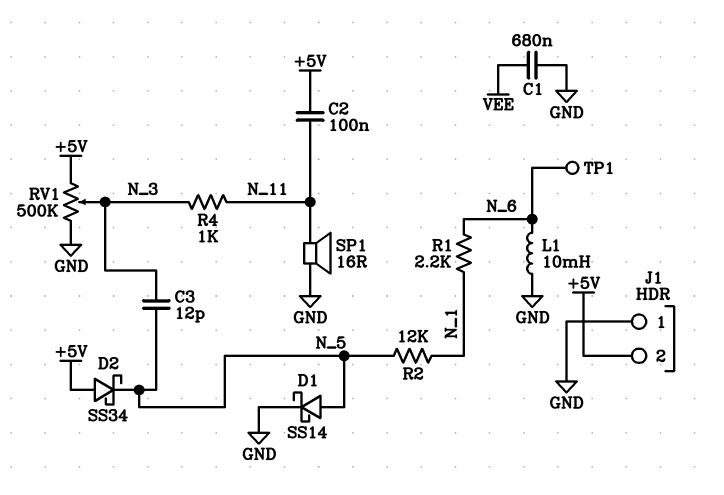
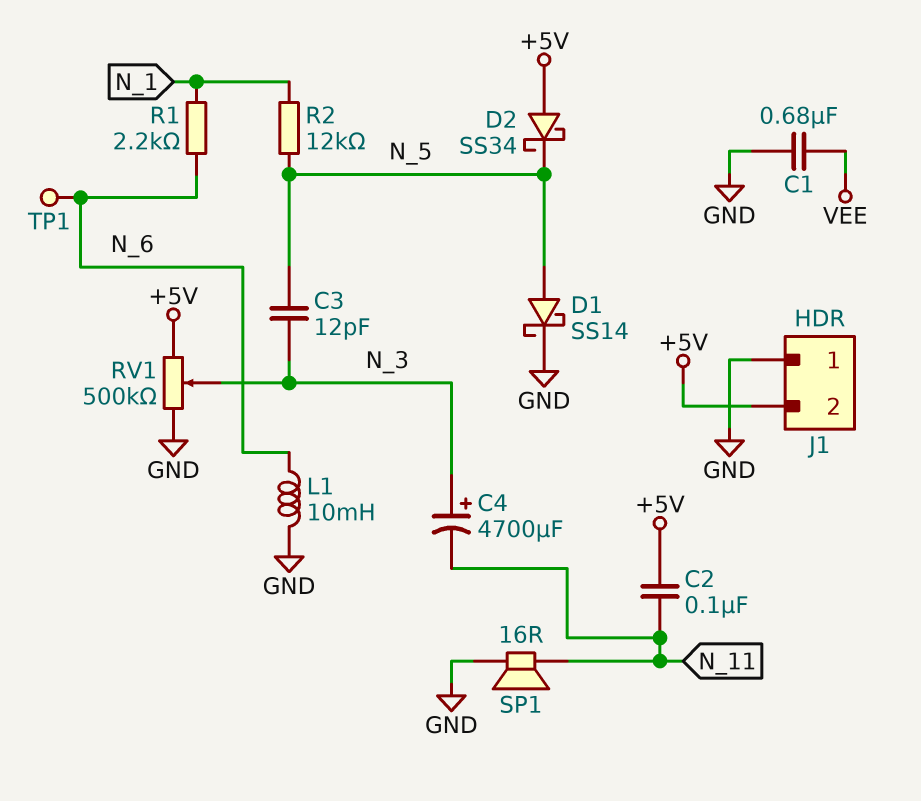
C4: none -> 4700uF (plus N_3, minus N_11)
R4: 1k (N_3, N_11) -> none

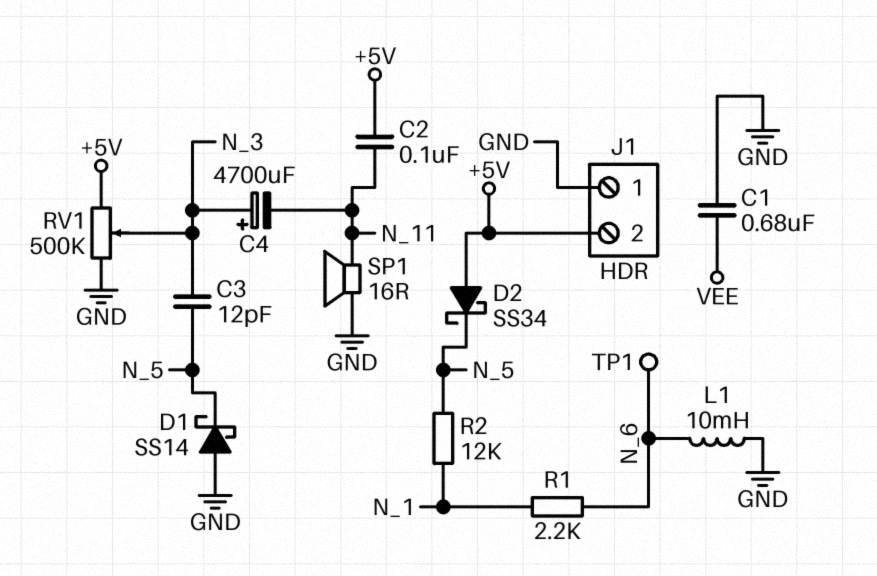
D1: schottky SS14 (A N_5, K GND) -> schottky SS14 (A GND, K N_5)

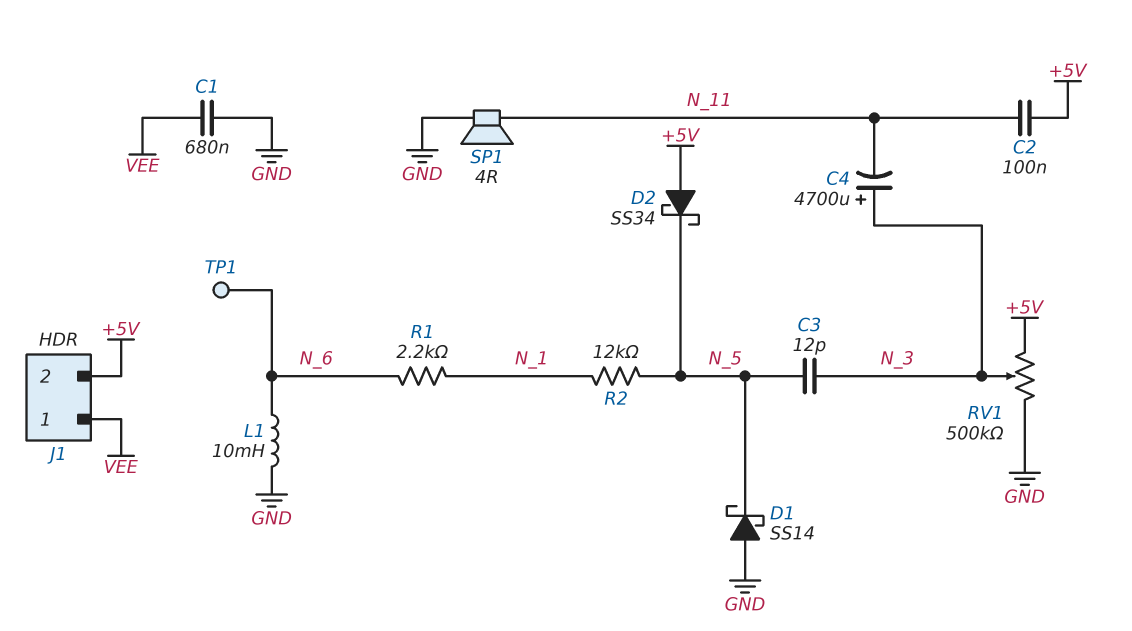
J1 pin 1: GND -> VEE
SP1: speaker 16R (GND, N_11) -> speaker 4R (GND, N_11)

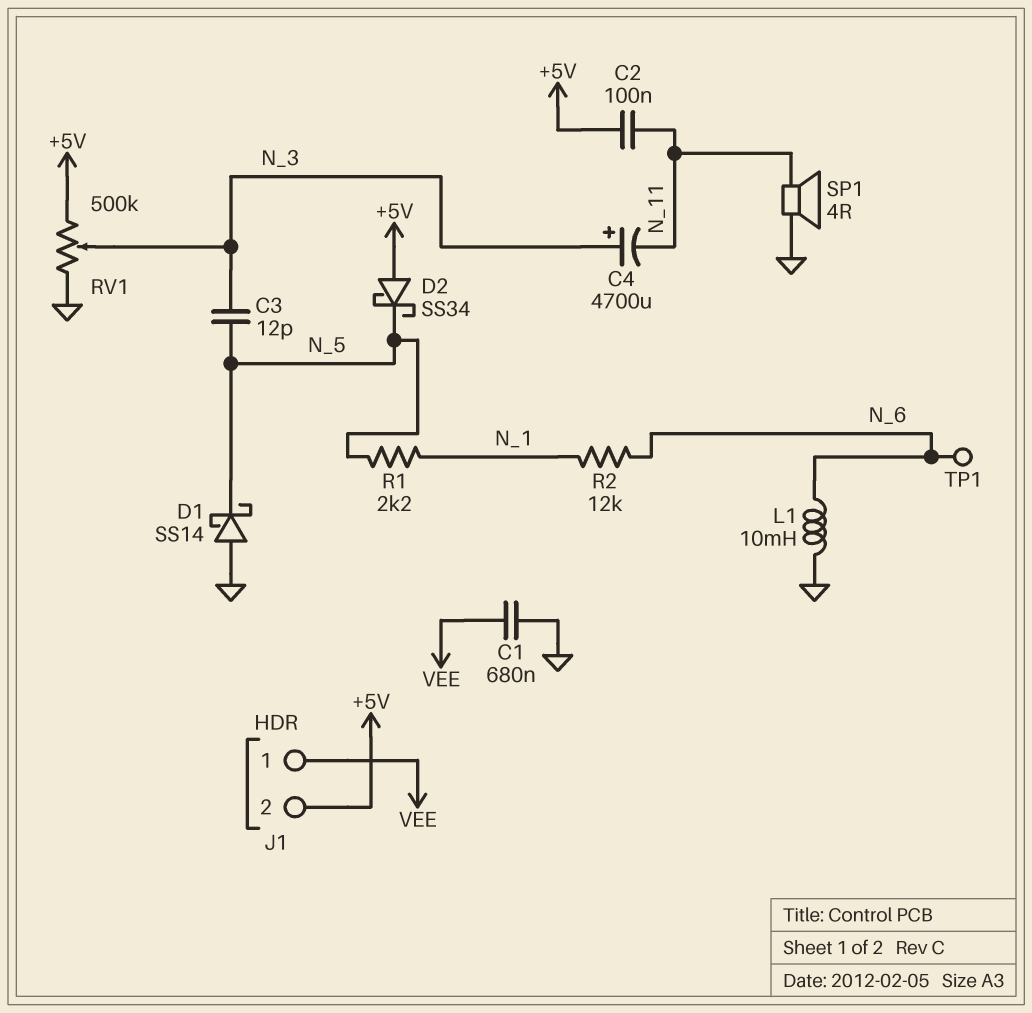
R1: 2.2k (N_1, N_6) -> 2.2k (N_1, N_5)
R2: 12k (N_1, N_5) -> 12k (N_1, N_6)

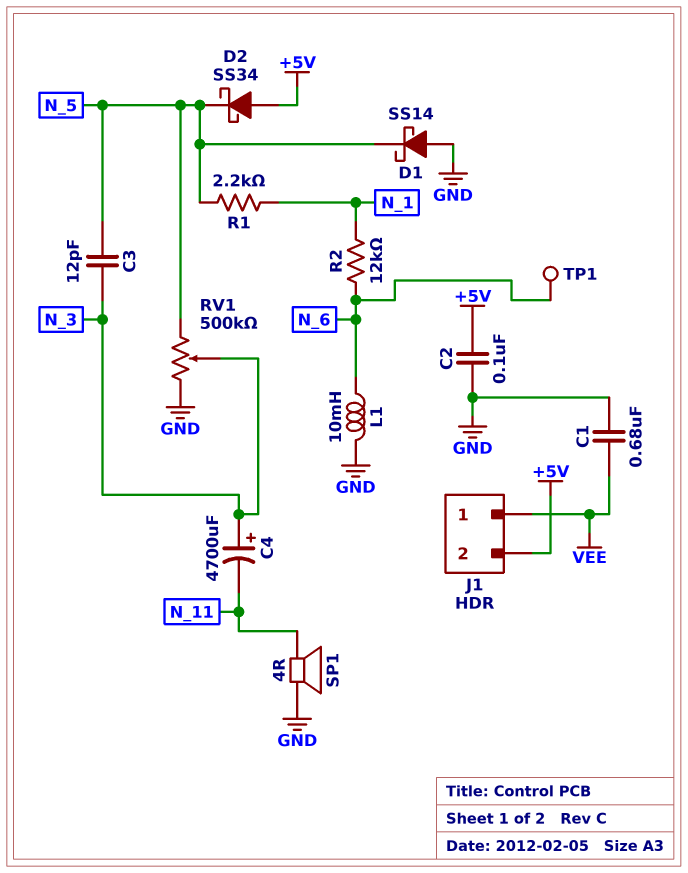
C2: 100nF (+5V, N_11) -> 100nF (+5V, GND)
RV1: 500k (+5V, GND, wiper N_3) -> 500k (GND, N_5, wiper N_3)

